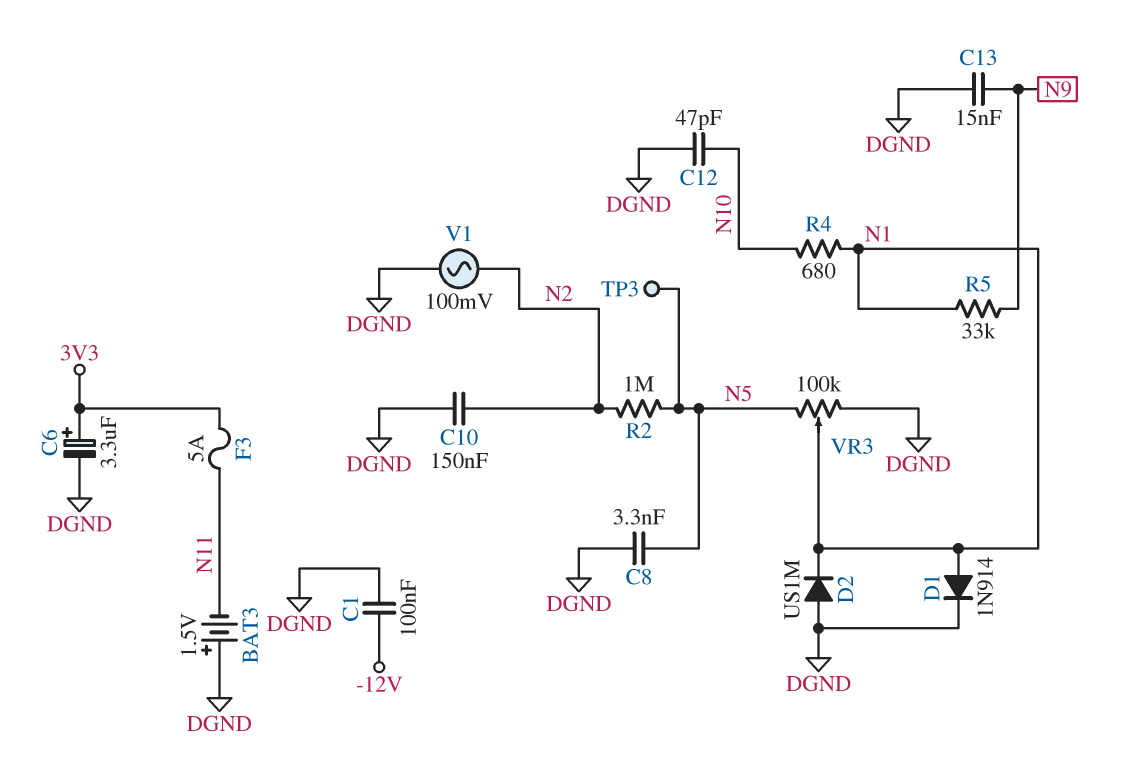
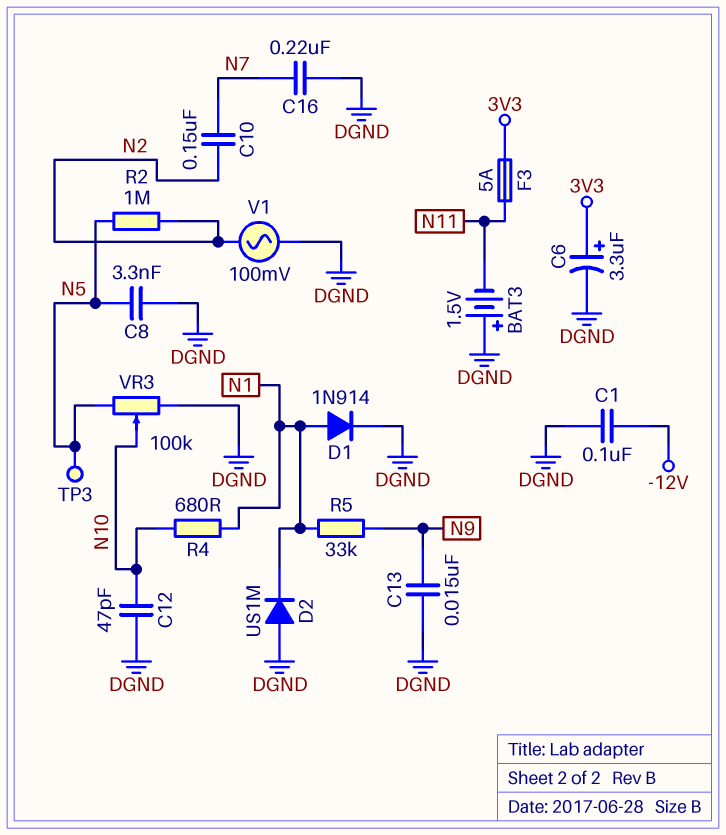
C10: 150nF (DGND, N2) -> 150nF (N2, N7)
C16: none -> 220nF (DGND, N7)
VR3: 100k (DGND, N5, wiper N1) -> 100k (DGND, N5, wiper N10)

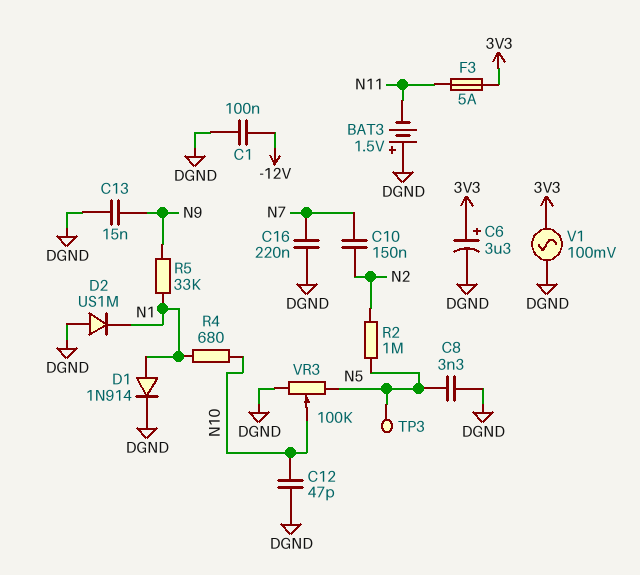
V1: AC 100mV (DGND, N2) -> AC 100mV (3V3, DGND)

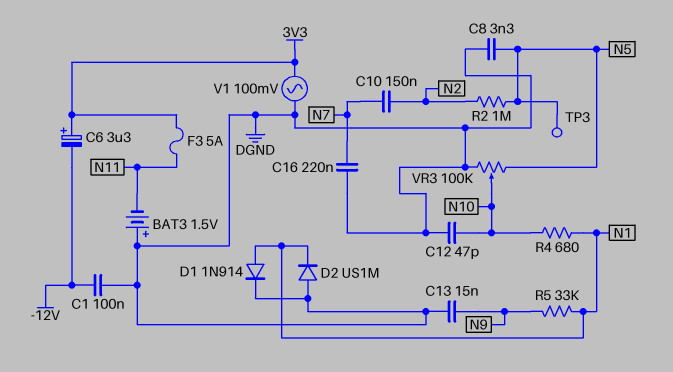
C6: 3.3uF (plus 3V3, minus DGND) -> 3.3uF (plus 3V3, minus -12V)

